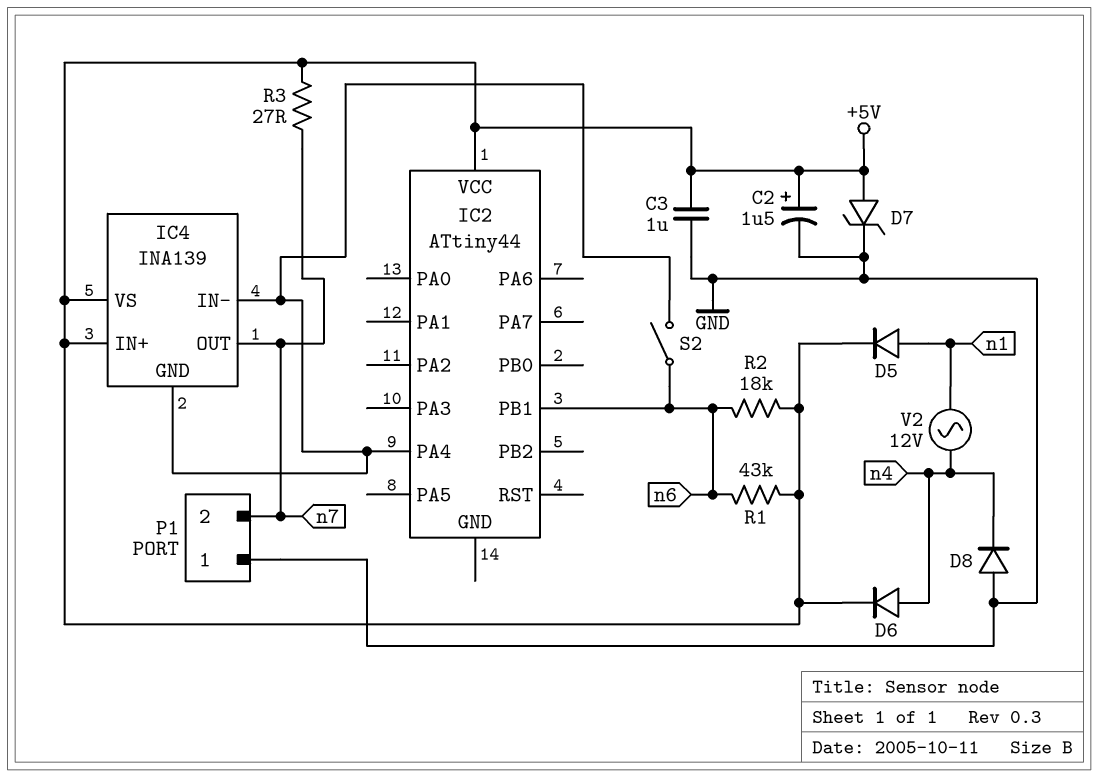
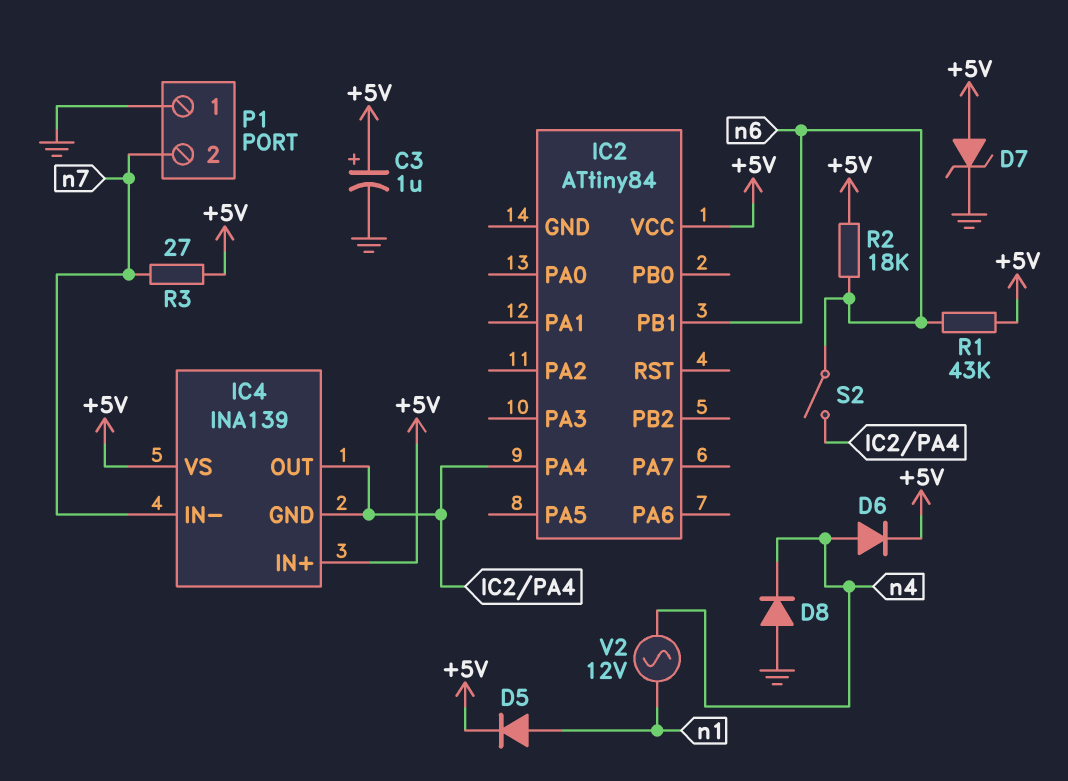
C2: 1.5uF (plus +5V, minus GND) -> none
C3: 1uF (+5V, GND) -> 1uF (plus +5V, minus GND)
IC2: ATtiny44 -> ATtiny84
IC4 pin IN-: IC2/PA4 -> n7
IC4 pin OUT: n7 -> IC2/PA4

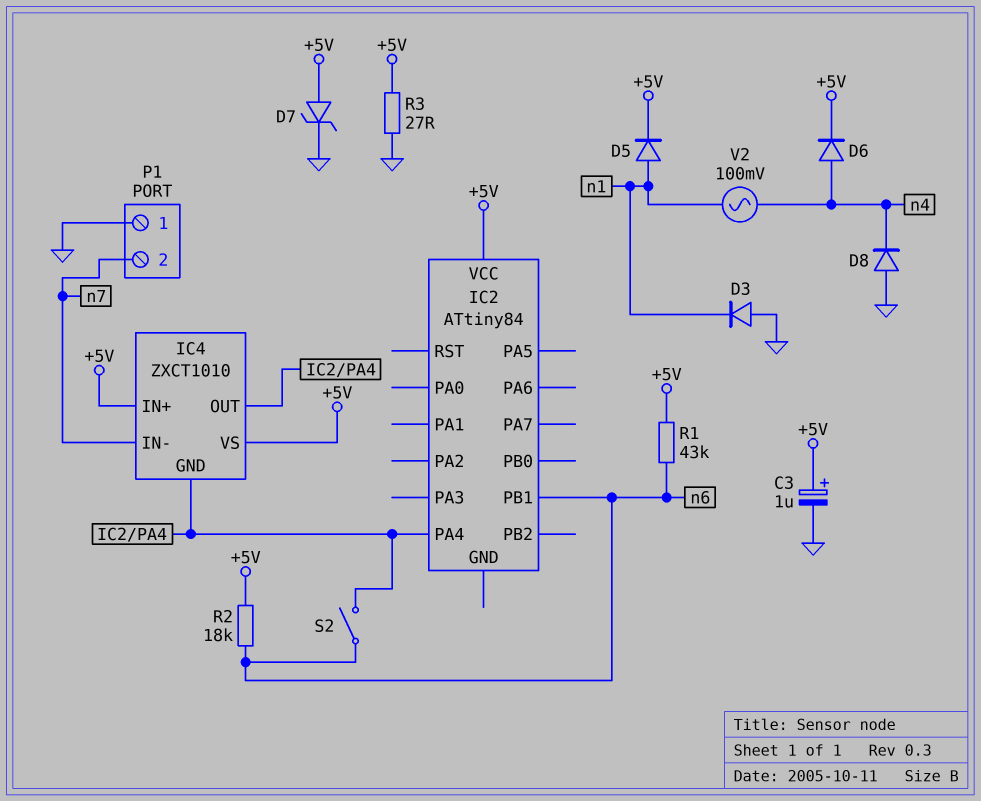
D3: none -> diode (A GND, K n1)
IC4: INA139 -> ZXCT1010
R3: 27 (+5V, n7) -> 27 (+5V, GND)
V2: AC 12V (n1, n4) -> AC 100mV (n1, n4)

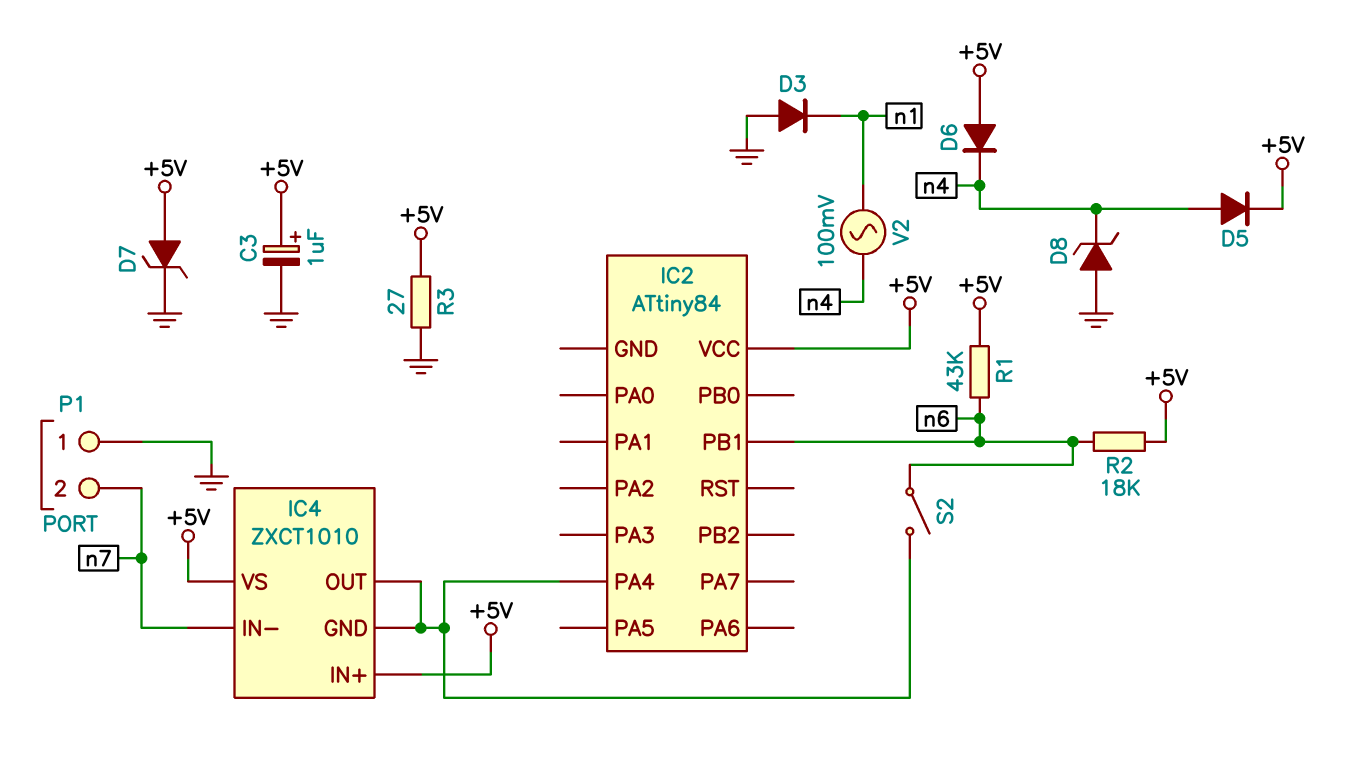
D5: diode (A n1, K +5V) -> diode (A n4, K +5V)
D6: diode (A n4, K +5V) -> diode (A +5V, K n4)
D8: diode (A GND, K n4) -> zener (A GND, K n4)

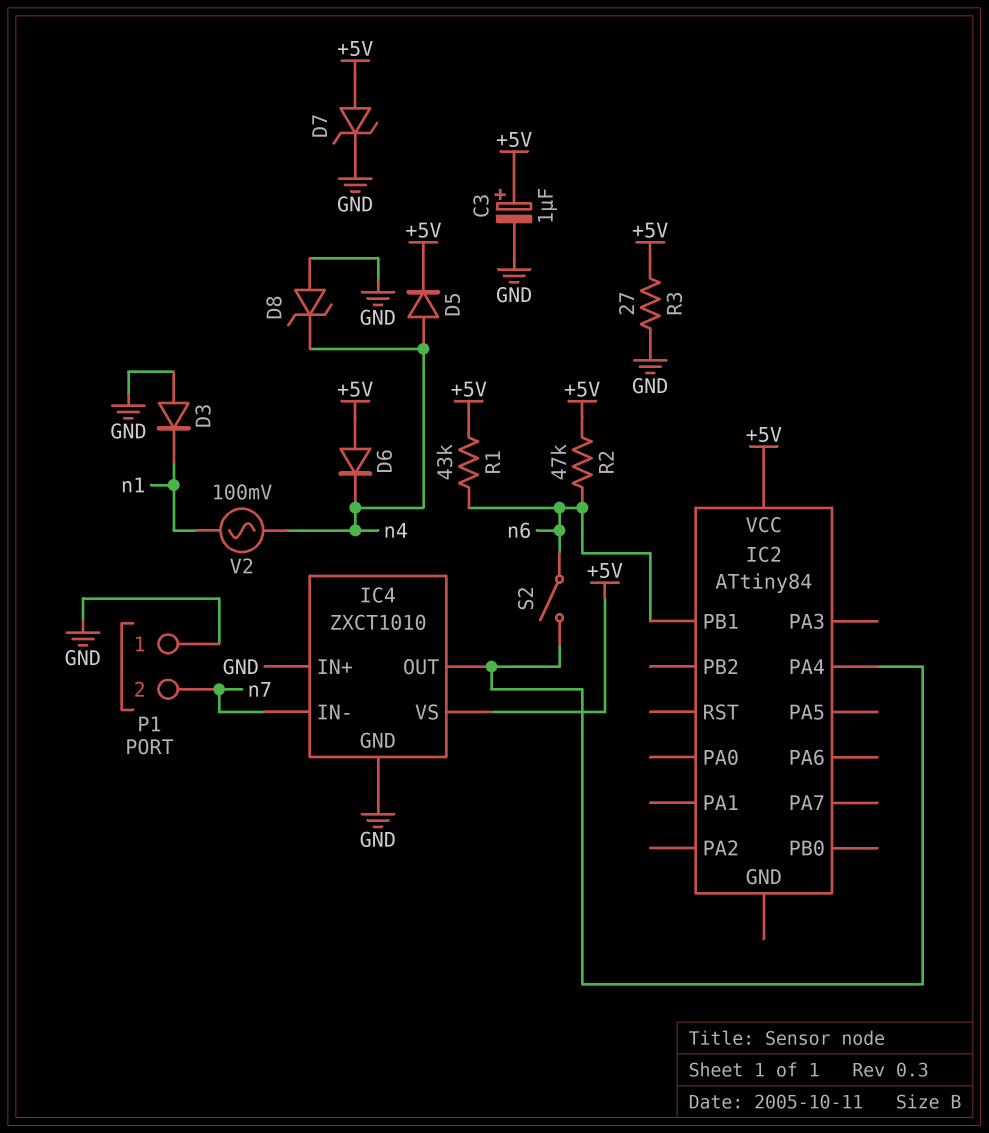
IC4 pin GND: IC2/PA4 -> GND
IC4 pin IN+: +5V -> GND
R2: 18k (+5V, n6) -> 47k (+5V, n6)

